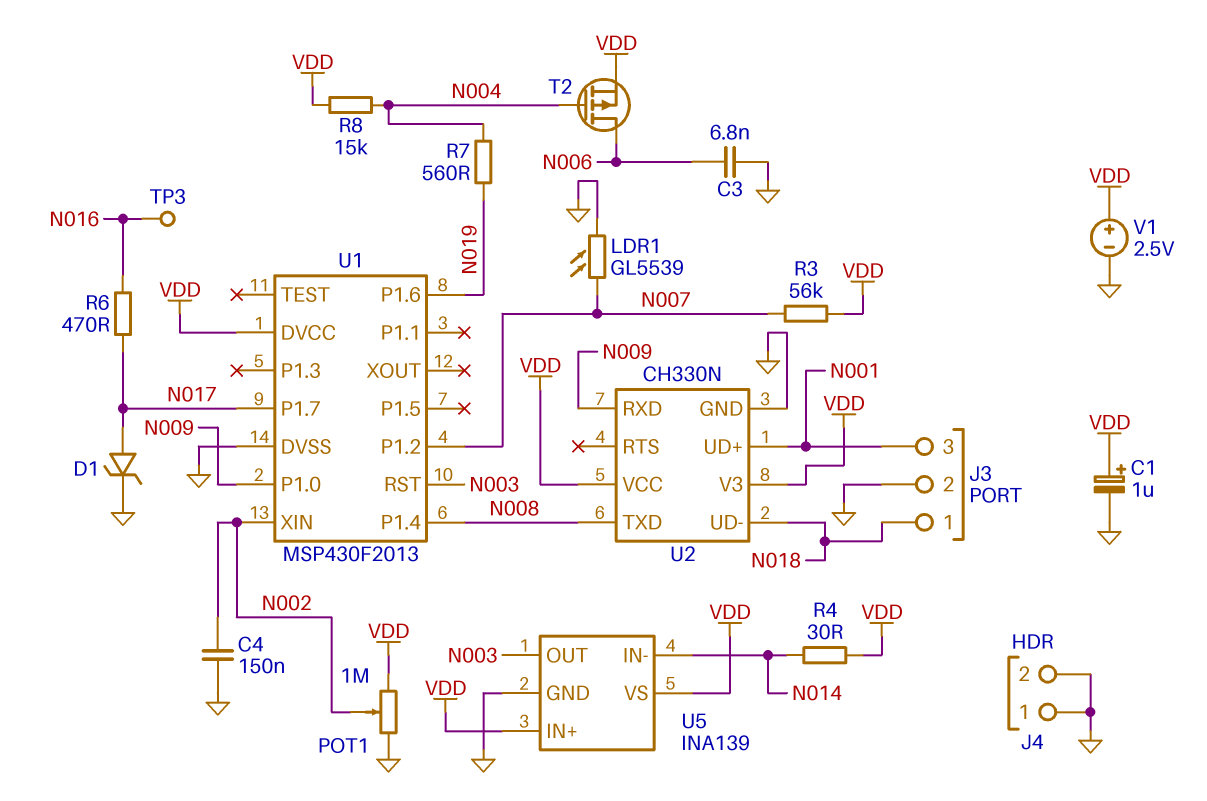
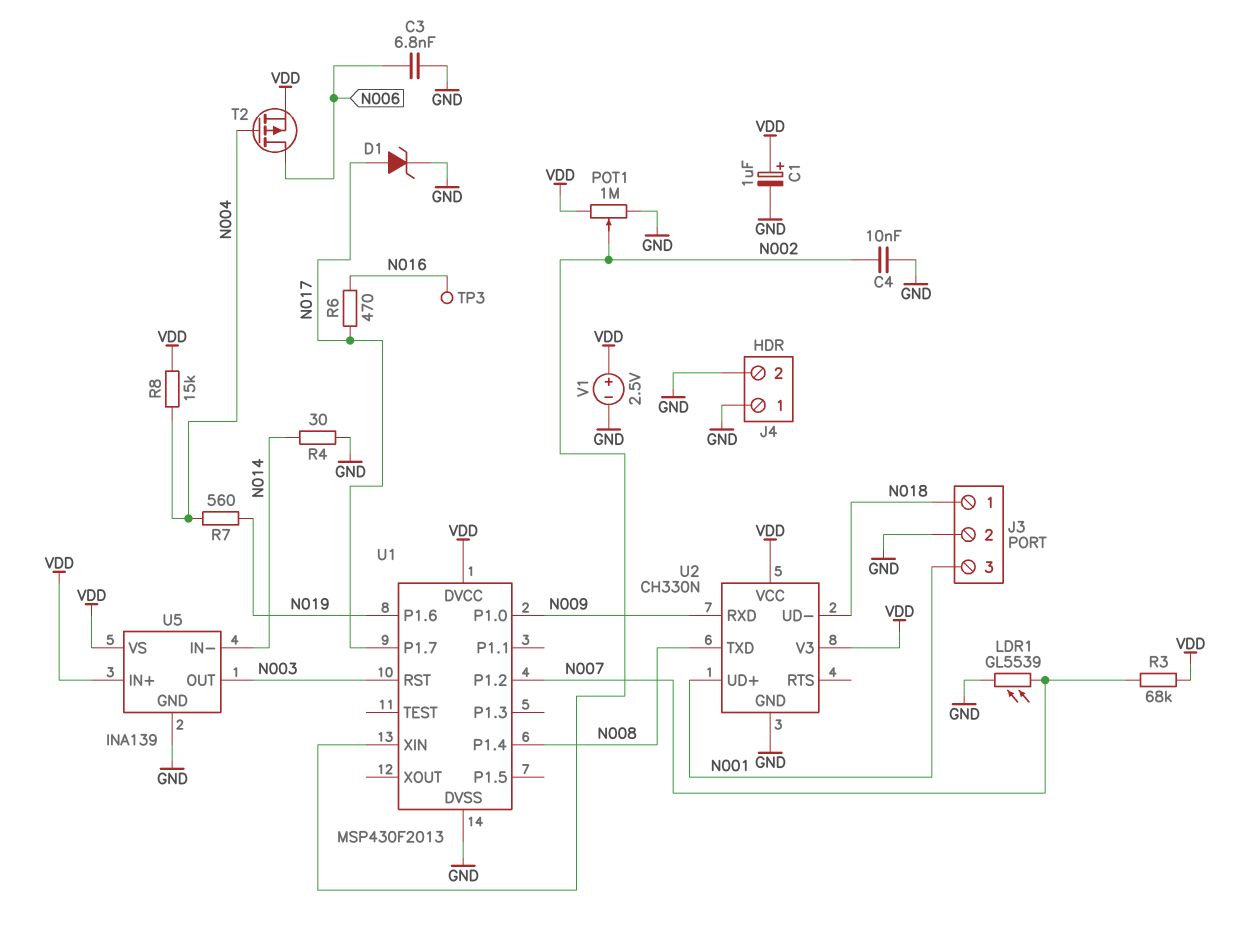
C4: 150nF (GND, N002) -> 10nF (GND, N002)
R3: 56k (N007, VDD) -> 68k (N007, VDD)
R4: 30 (N014, VDD) -> 30 (GND, N014)

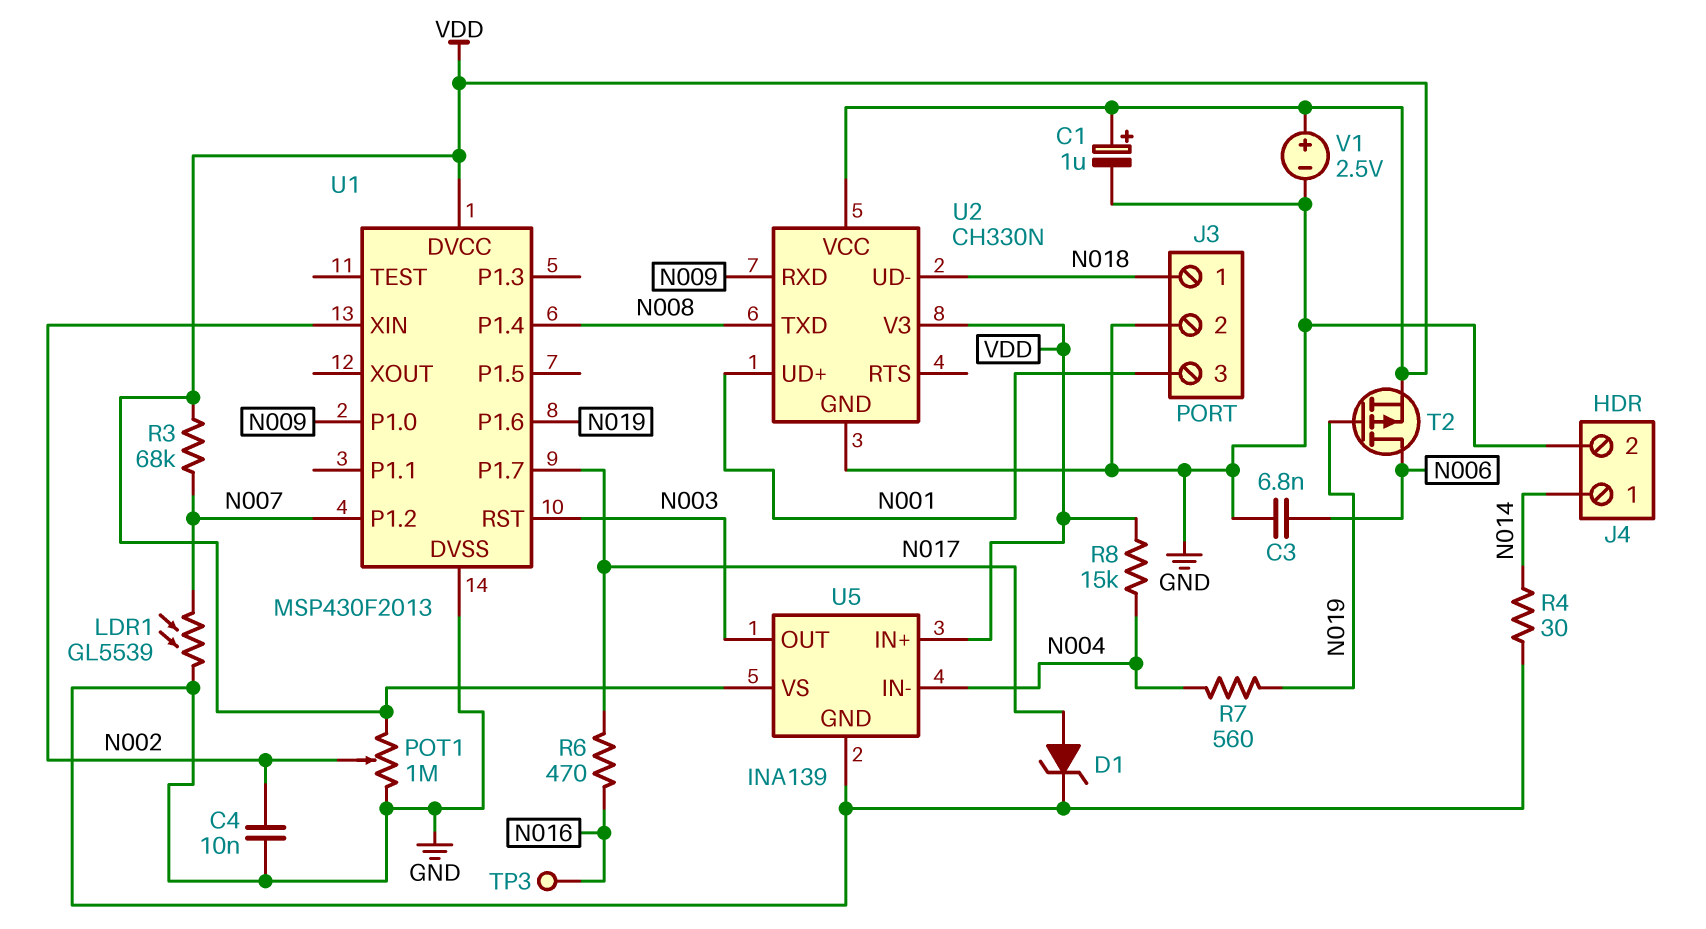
J4 pin 1: GND -> N014
T2: PMOS (G N004, D N006, S VDD) -> PMOS (G N019, D N006, S VDD)
U5 pin IN-: N014 -> N004

